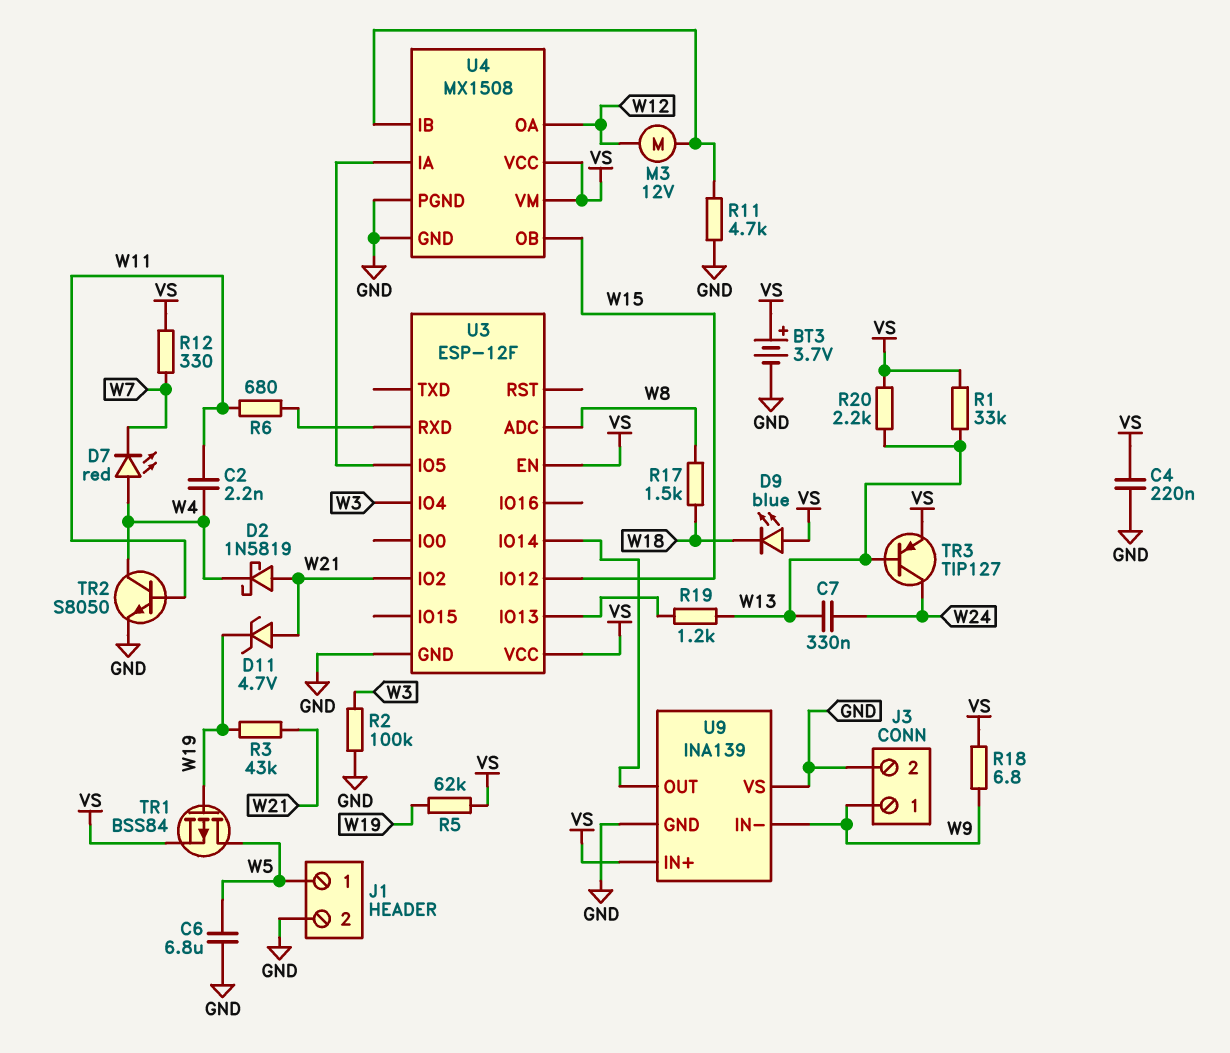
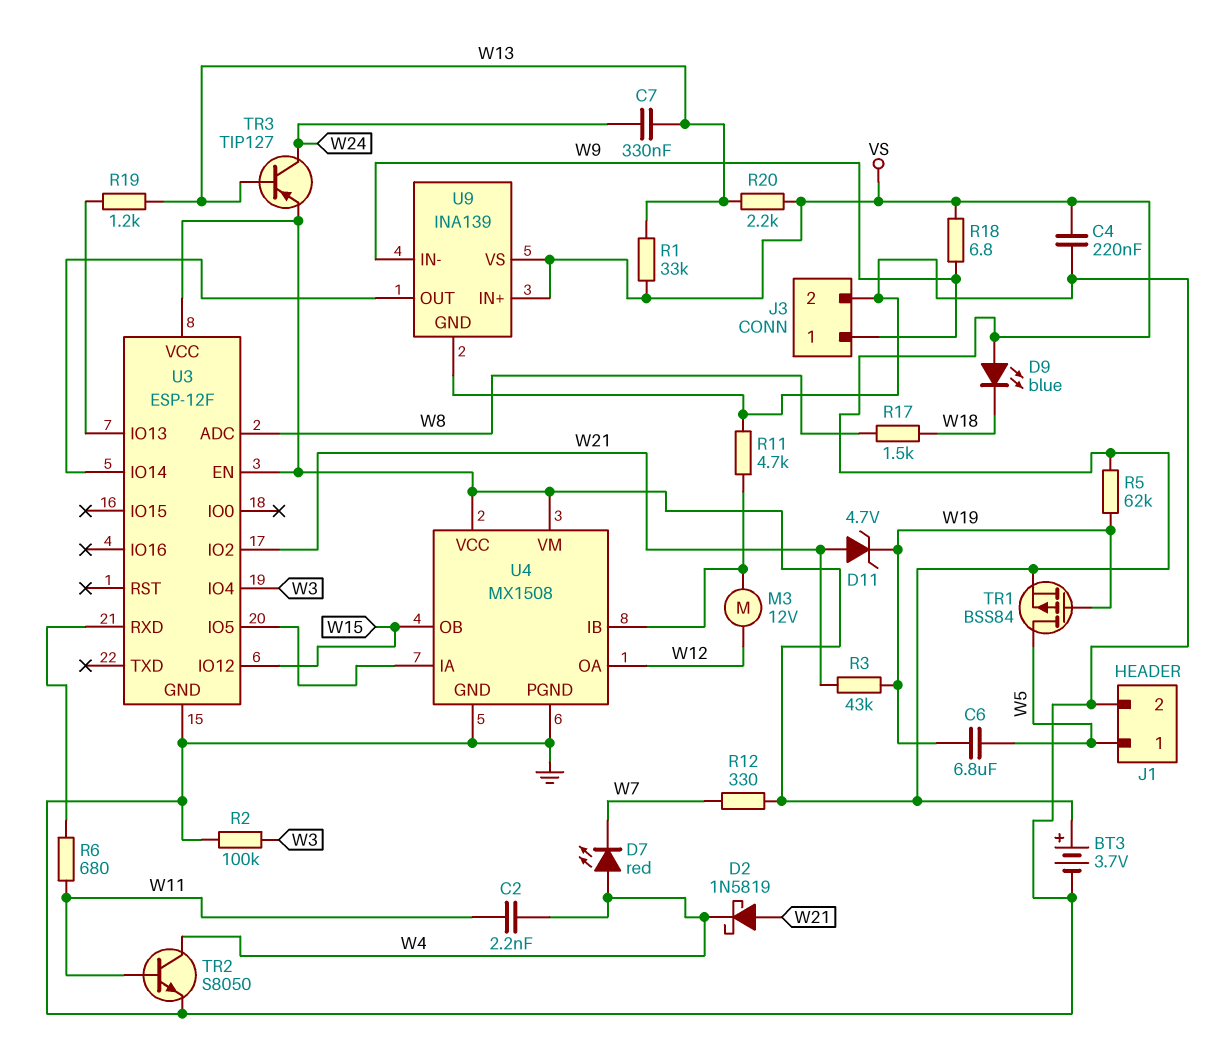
C6: 6.8uF (GND, W5) -> 6.8uF (W5, W19)
U9 pin VS: GND -> VS

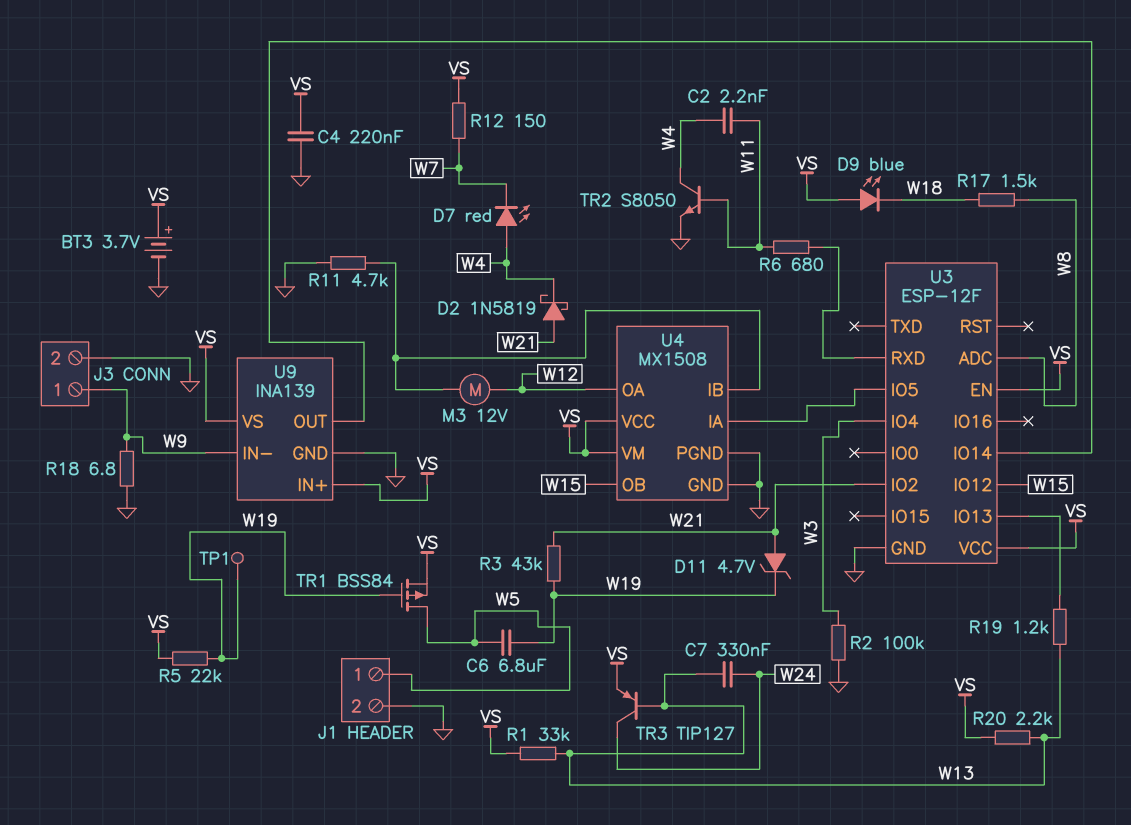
R5: 62k (VS, W19) -> 22k (VS, W19)
R12: 330 (VS, W7) -> 150 (VS, W7)
R18: 6.8 (VS, W9) -> 6.8 (GND, W9)
TP1: none -> test point (W19)

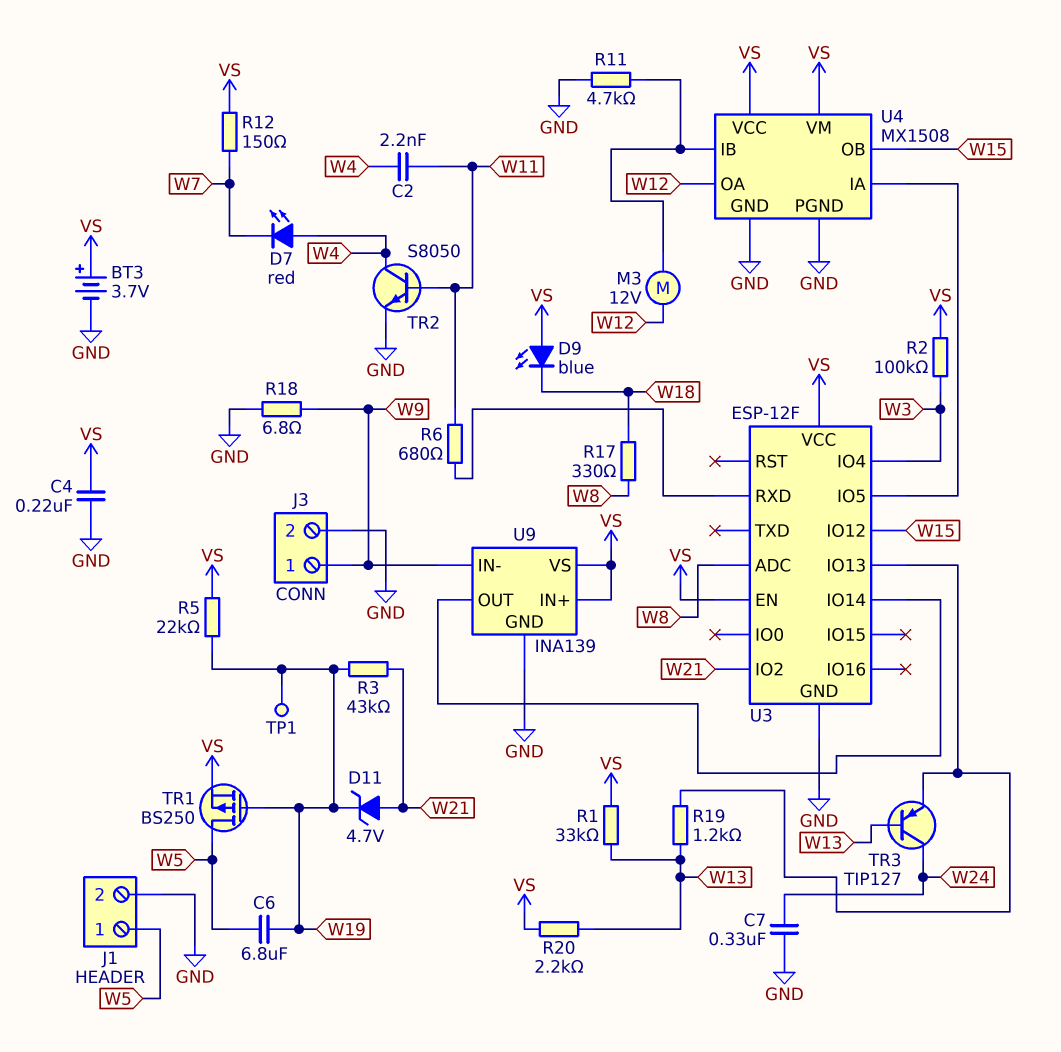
C7: 330nF (W13, W24) -> 330nF (GND, W24)
D2: schottky 1N5819 (A W21, K W4) -> none
R2: 100k (GND, W3) -> 100k (VS, W3)
R17: 1.5k (W8, W18) -> 330 (W8, W18)
TR1: PMOS BSS84 (G W19, D W5, S VS) -> PMOS BS250 (G W19, D W5, S VS)
TR3: PNP TIP127 (B W13, C W24, E VS) -> PNP TIP127 (B W13, C W24, E U3/IO13)

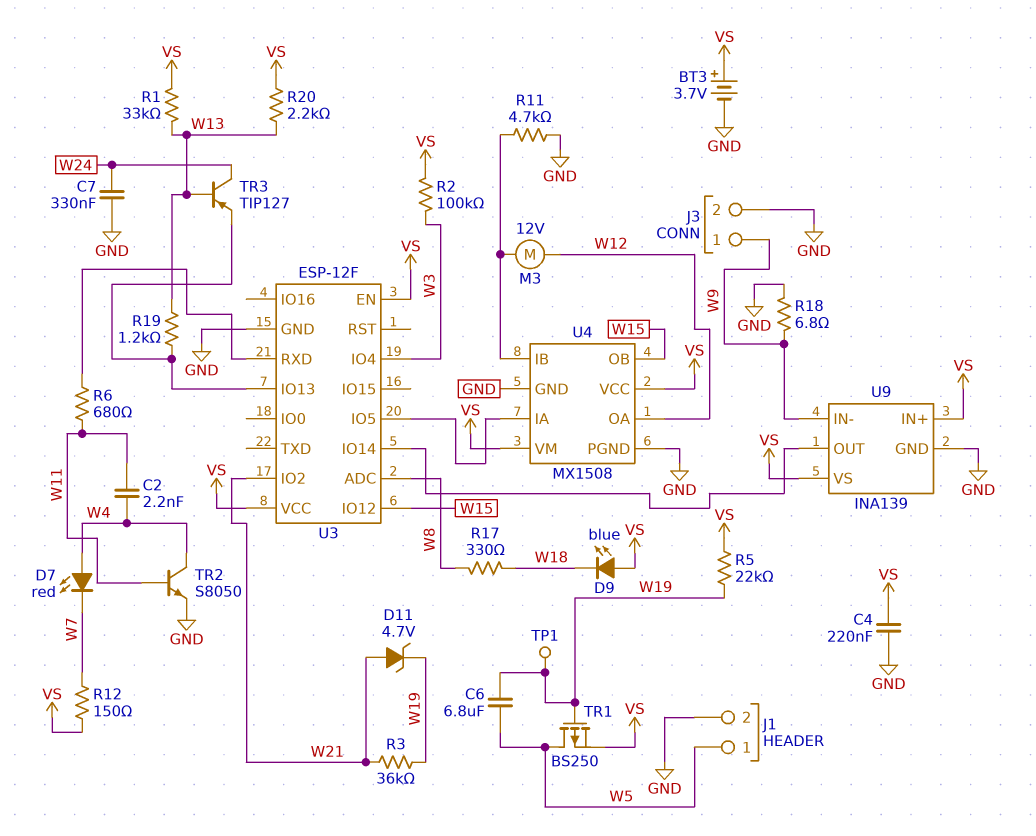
R3: 43k (W19, W21) -> 36k (W19, W21)

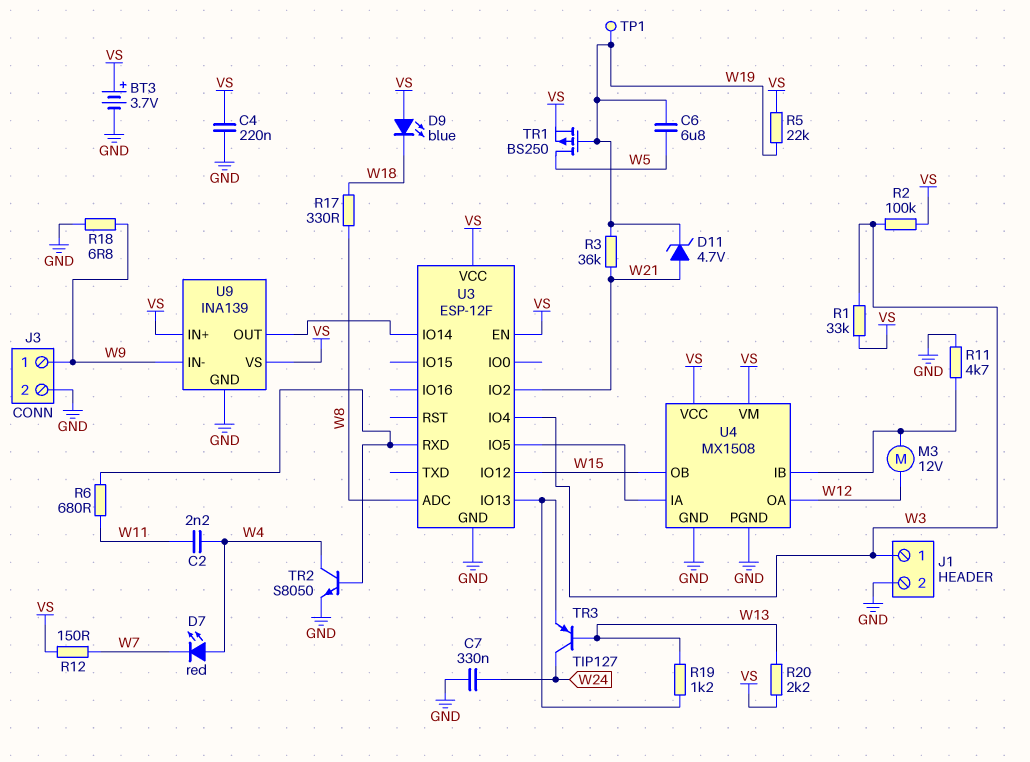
J1 pin 1: W5 -> W3
R1: 33k (VS, W13) -> 33k (VS, W3)
TR2: NPN S8050 (B W11, C W4, E GND) -> NPN S8050 (B U3/RXD, C W4, E GND)

